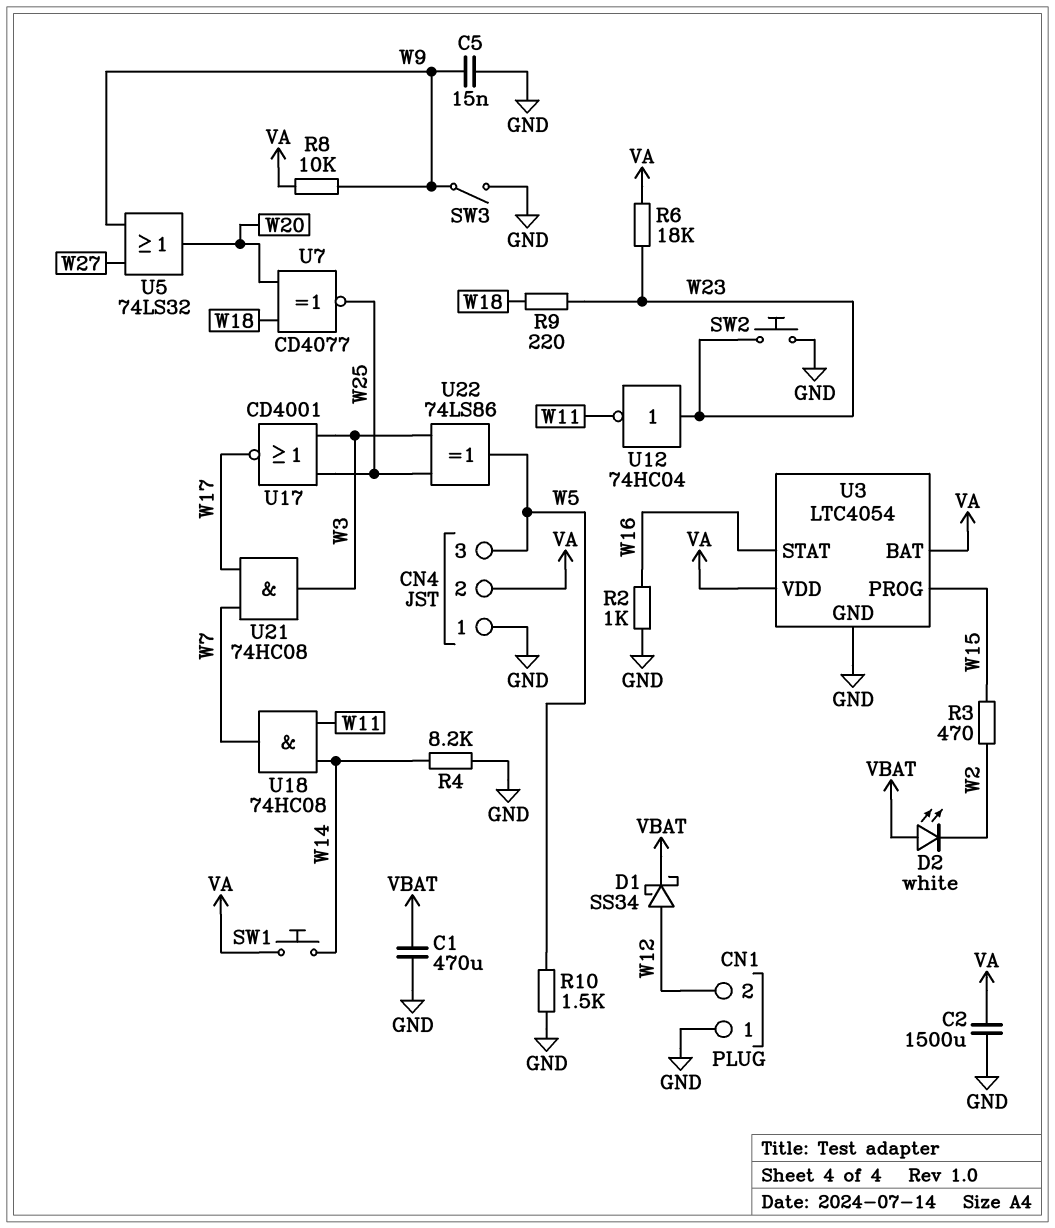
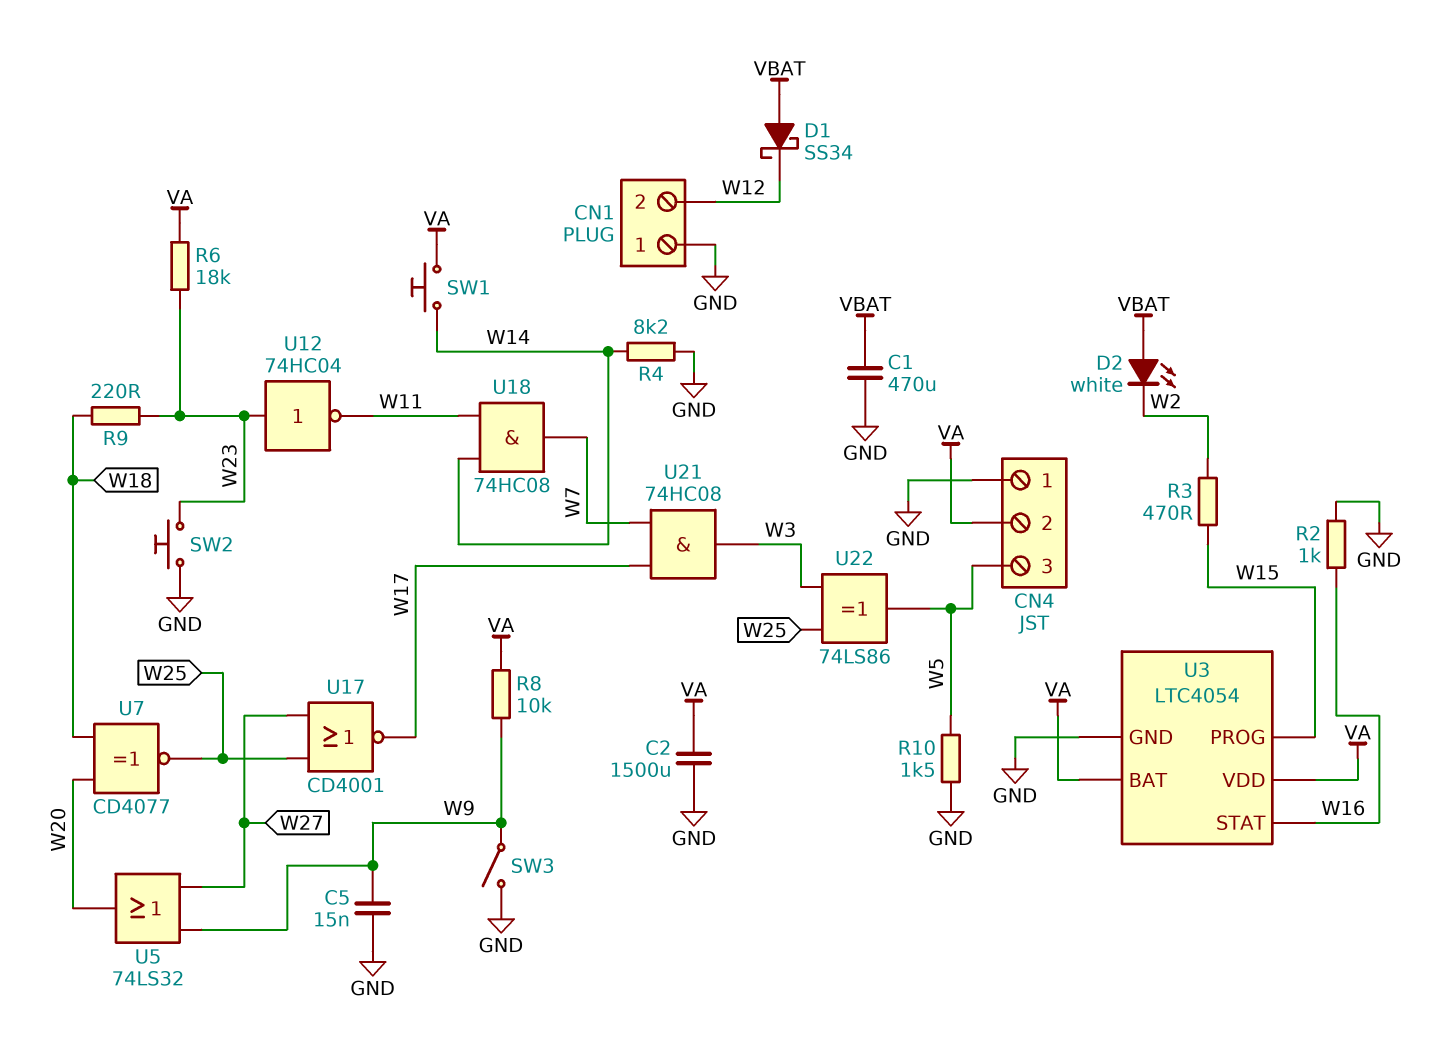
D1: schottky SS34 (A W12, K VBAT) -> schottky SS34 (A VBAT, K W12)
U17: NOR CD4001 (in W3, in W25, out W17) -> NOR CD4001 (in W25, in W27, out W17)

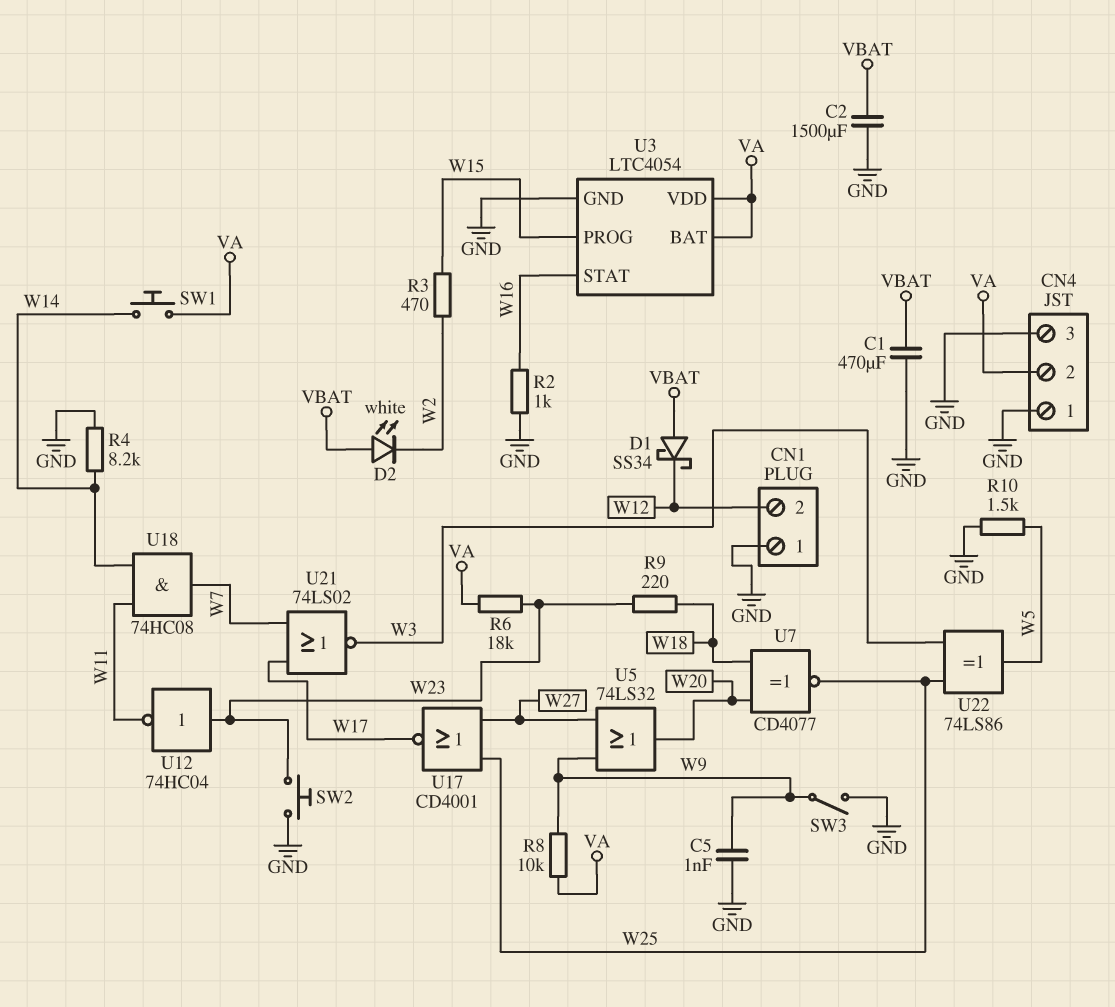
C2: 1500uF (GND, VA) -> 1500uF (GND, VBAT)
C5: 15nF (GND, W9) -> 1nF (GND, W9)
CN4 pin 3: W5 -> GND
U21: AND 74HC08 (in W7, in W17, out W3) -> NOR 74LS02 (in W7, in W17, out W3)

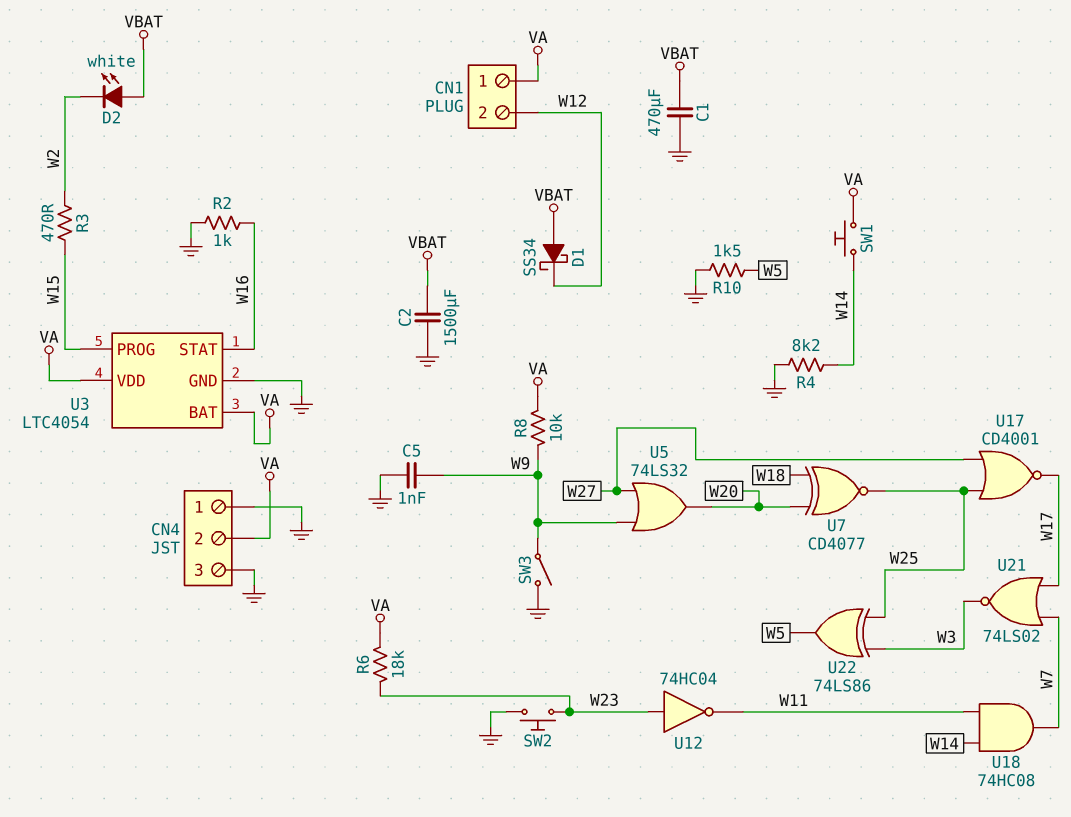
CN1 pin 1: GND -> VA
R9: 220 (W18, W23) -> none

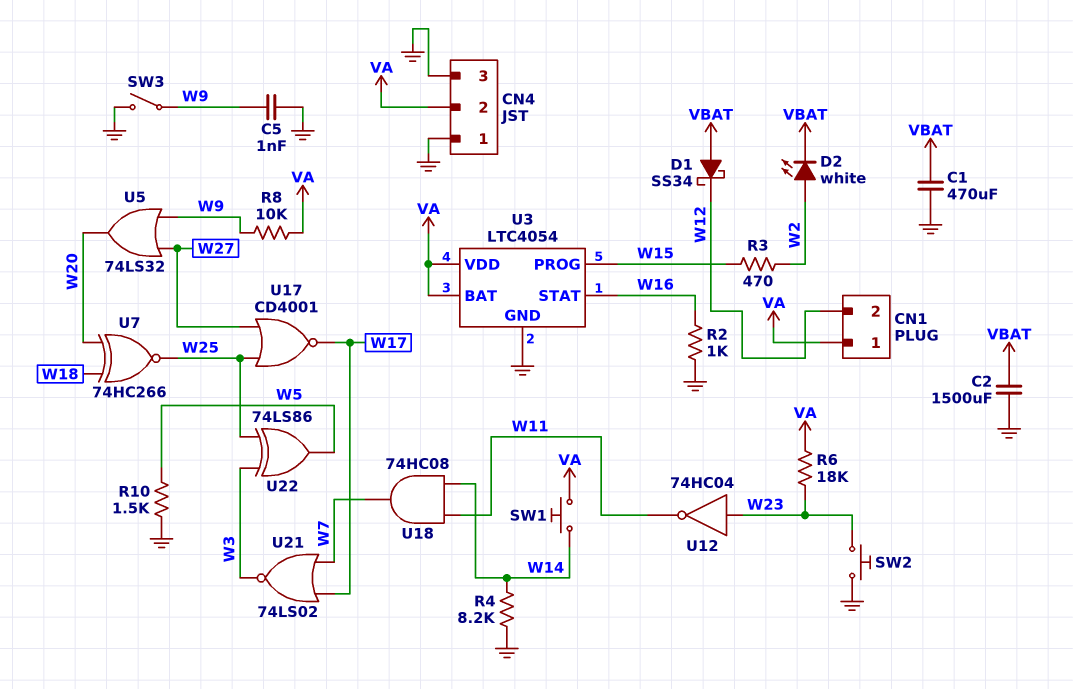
D2: LED white (A VBAT, K W2) -> LED white (A W2, K VBAT)
U7: XNOR CD4077 (in W18, in W20, out W25) -> XNOR 74HC266 (in W18, in W20, out W25)

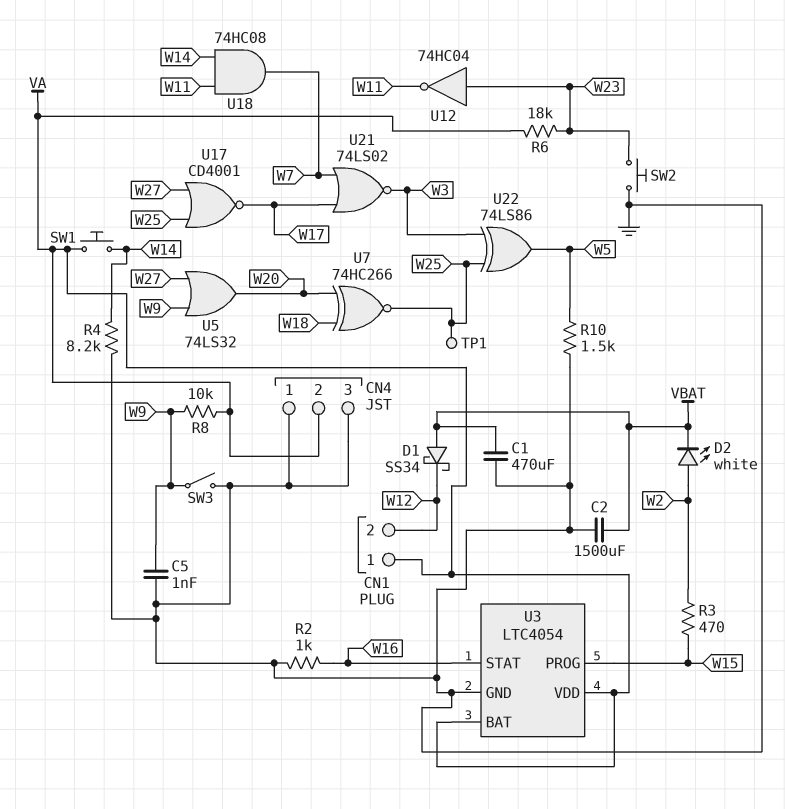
TP1: none -> test point (W25)

